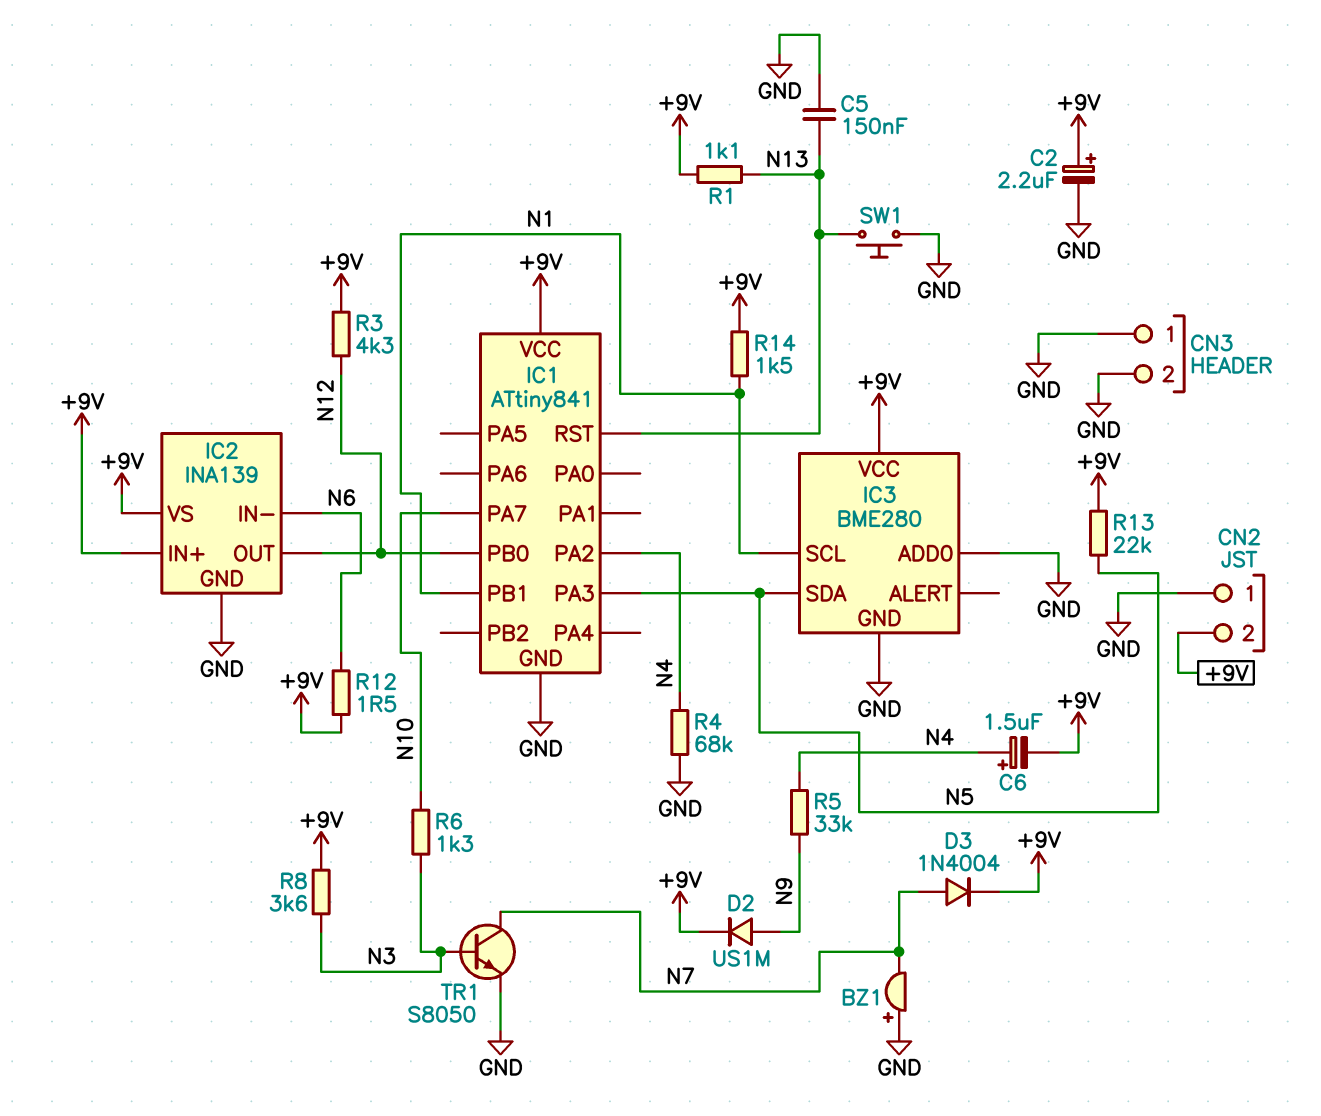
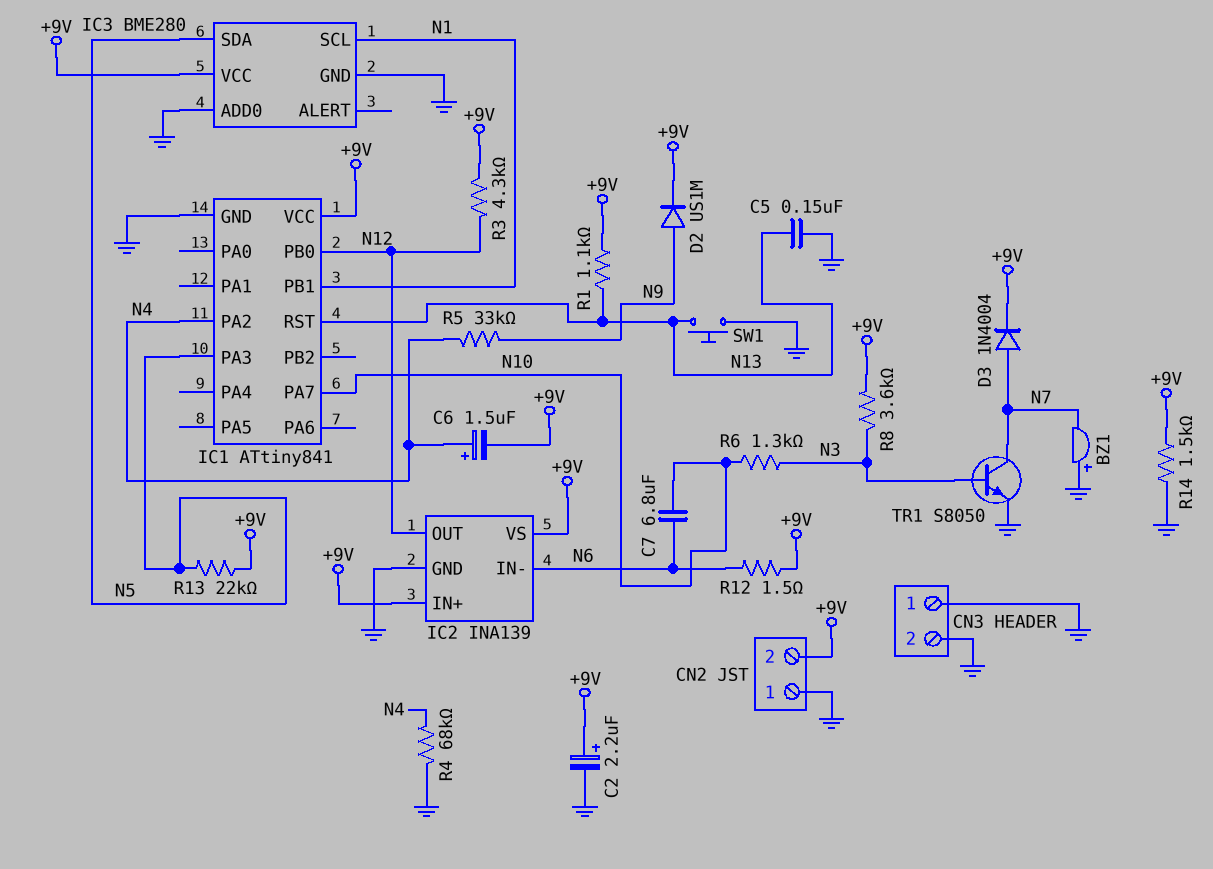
C7: none -> 6.8uF (N6, N10)
R14: 1.5k (+9V, N1) -> 1.5k (+9V, GND)

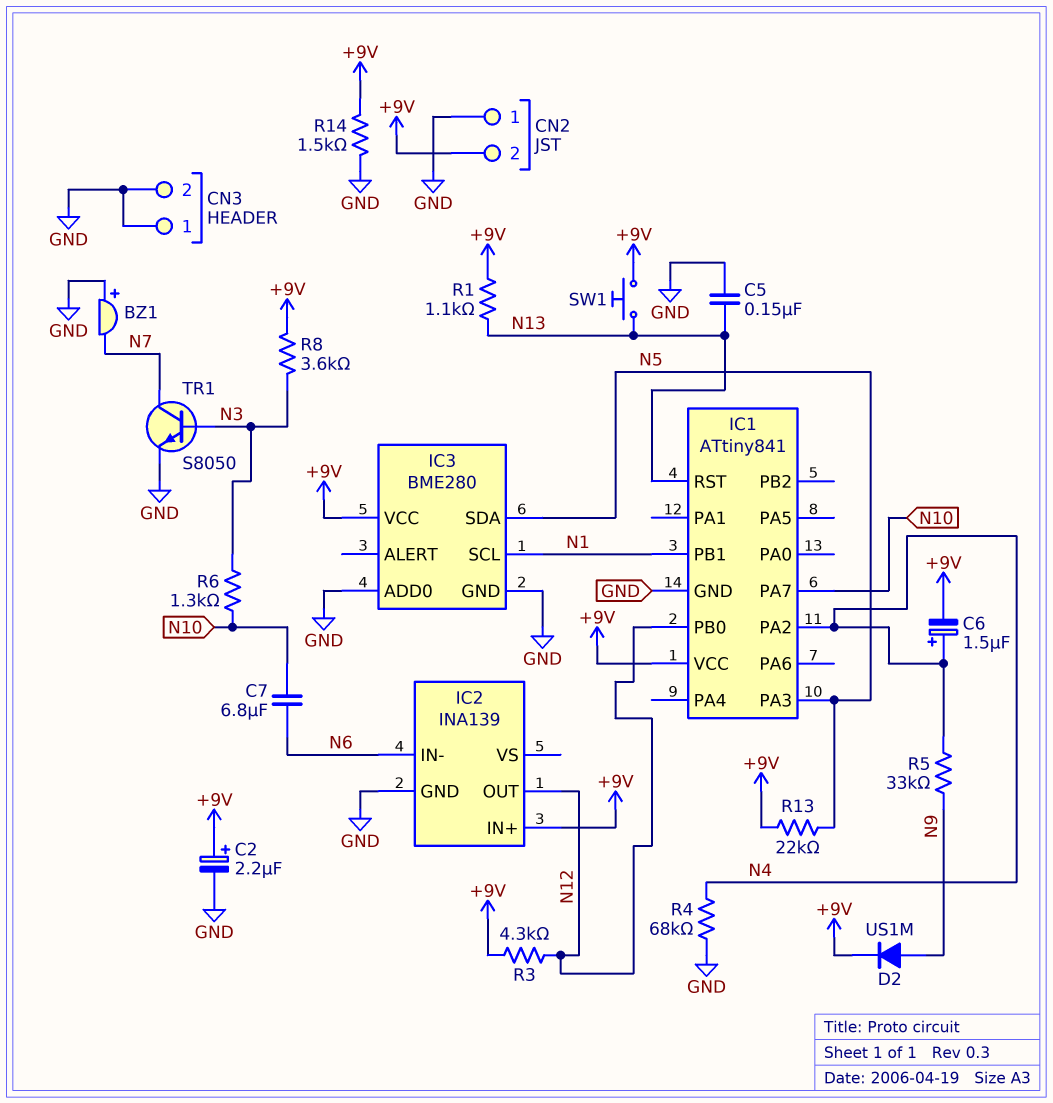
D3: diode 1N4004 (A N7, K +9V) -> none
IC2 pin VS: +9V -> none
R12: 1.5 (+9V, N6) -> none
SW1: button (GND, N13) -> button (+9V, N13)

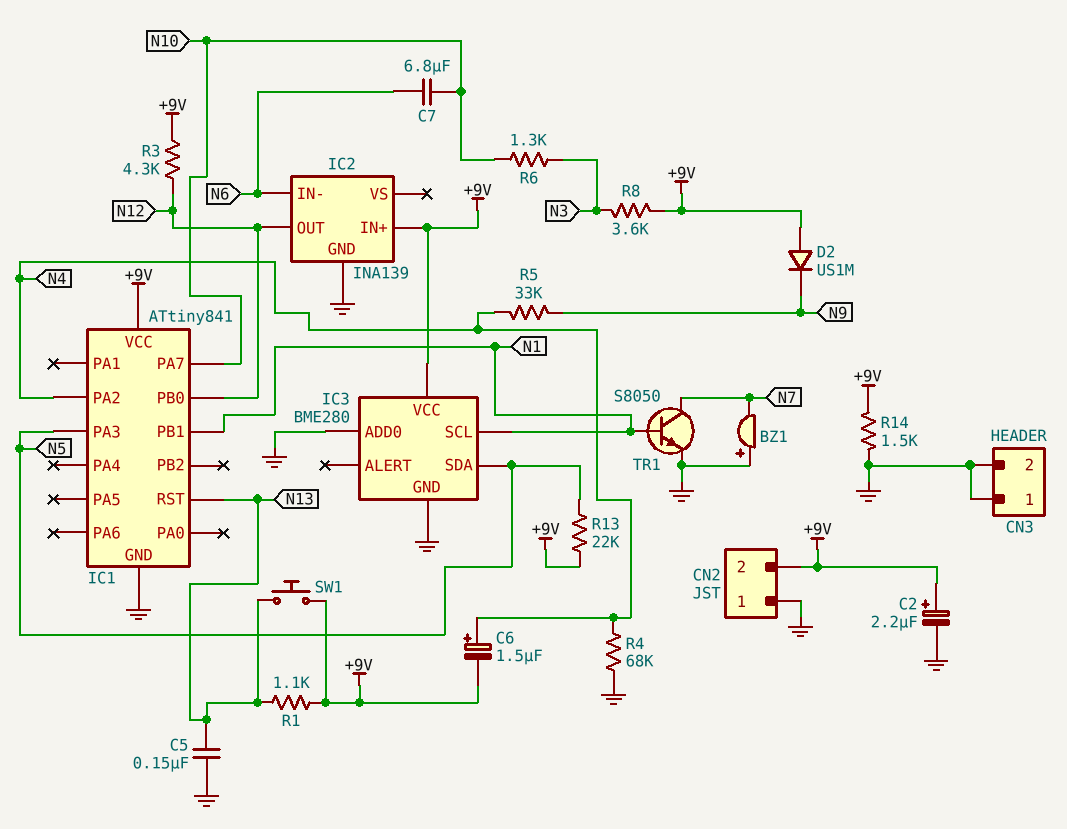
D2: diode US1M (A N9, K +9V) -> diode US1M (A +9V, K N9)
TR1: NPN S8050 (B N3, C N7, E GND) -> NPN S8050 (B N1, C N7, E GND)

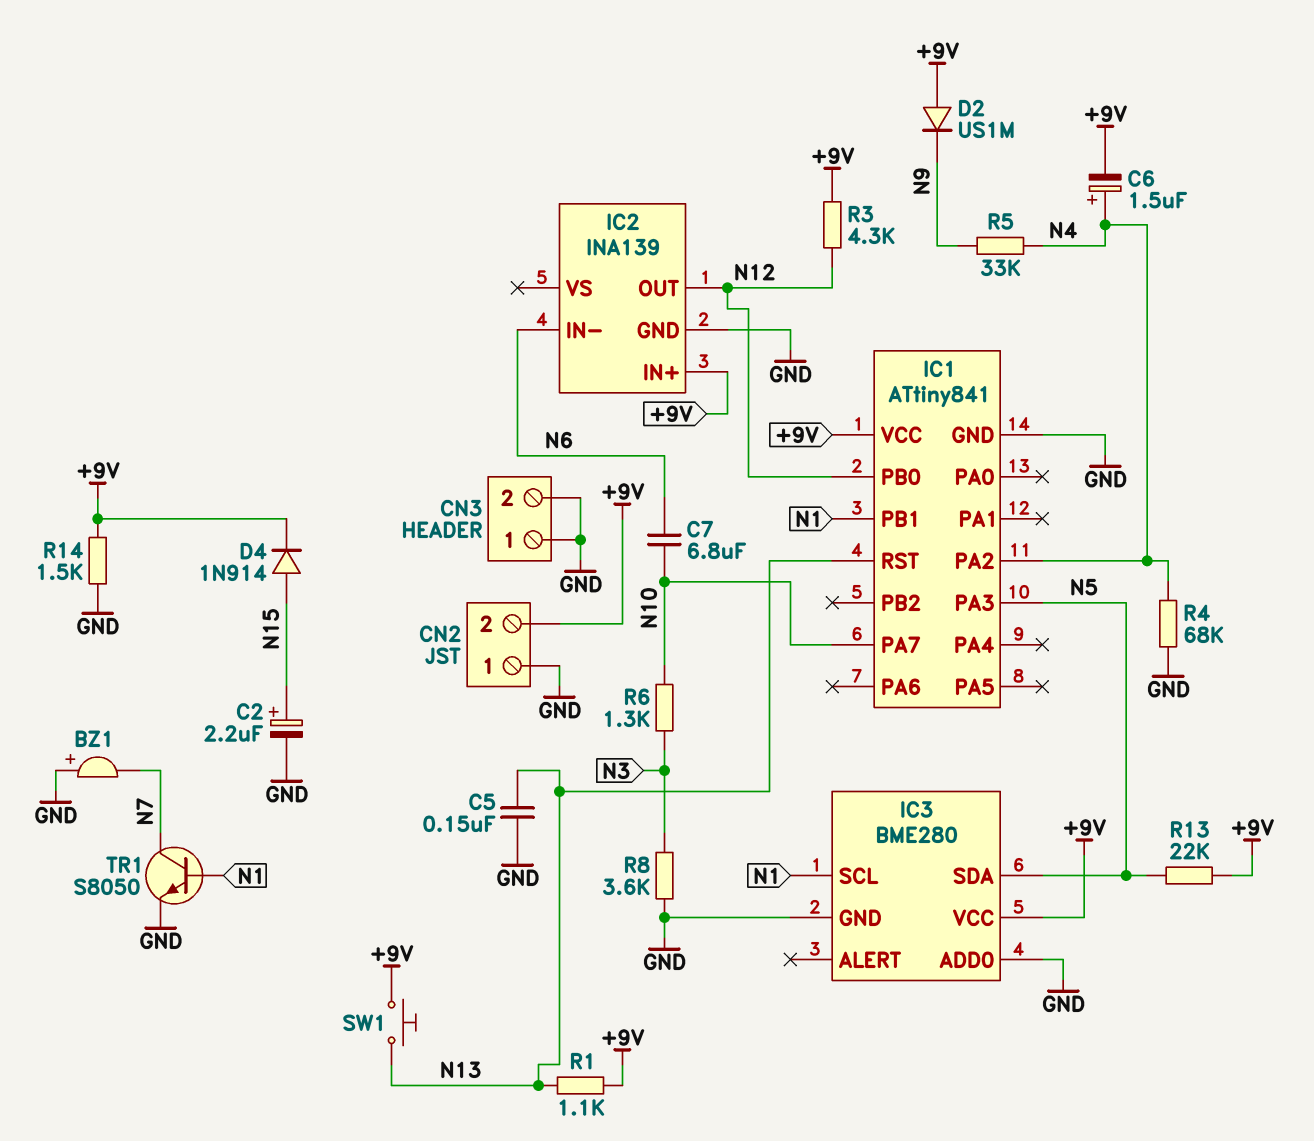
C2: 2.2uF (plus +9V, minus GND) -> 2.2uF (plus N15, minus GND)
D4: none -> diode 1N914 (A N15, K +9V)
R8: 3.6k (+9V, N3) -> 3.6k (GND, N3)

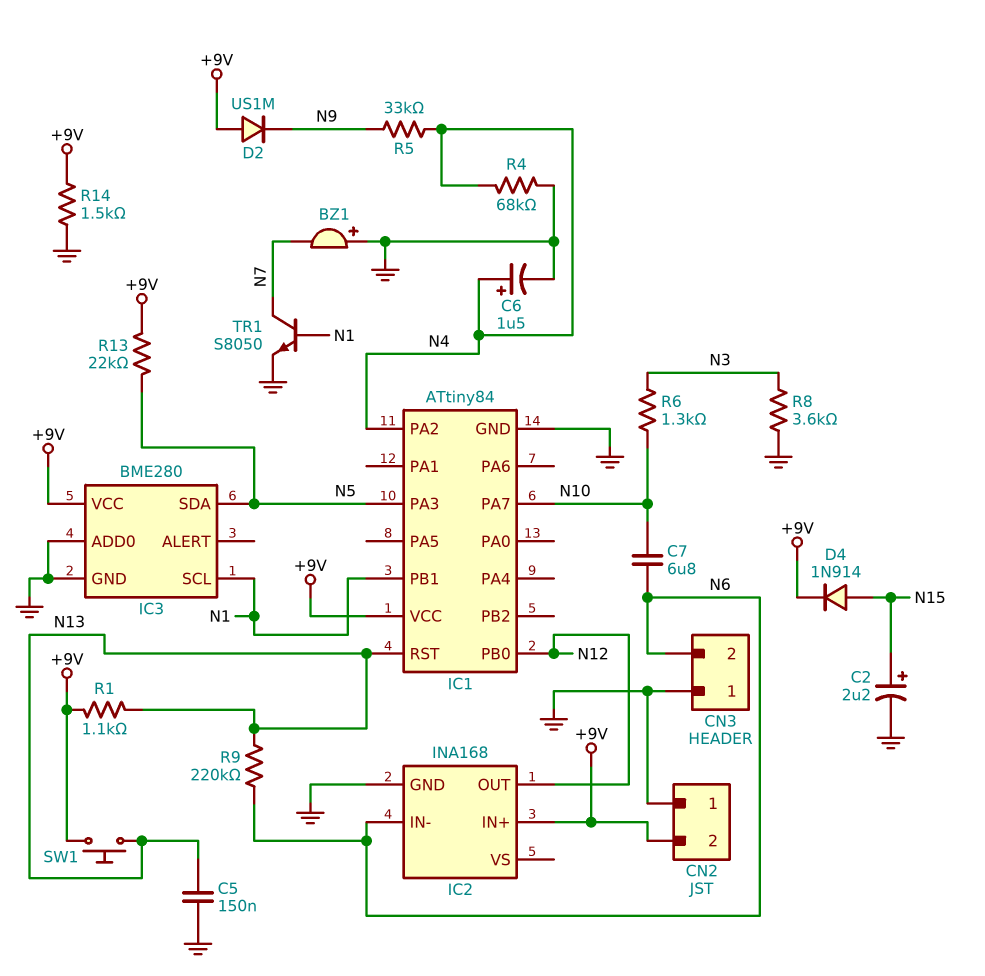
C6: 1.5uF (plus N4, minus +9V) -> 1.5uF (plus N4, minus GND)
CN3 pin 2: GND -> N6
IC1: ATtiny841 -> ATtiny84
IC2: INA139 -> INA168
R3: 4.3k (+9V, N12) -> none
R9: none -> 220k (N6, N13)

